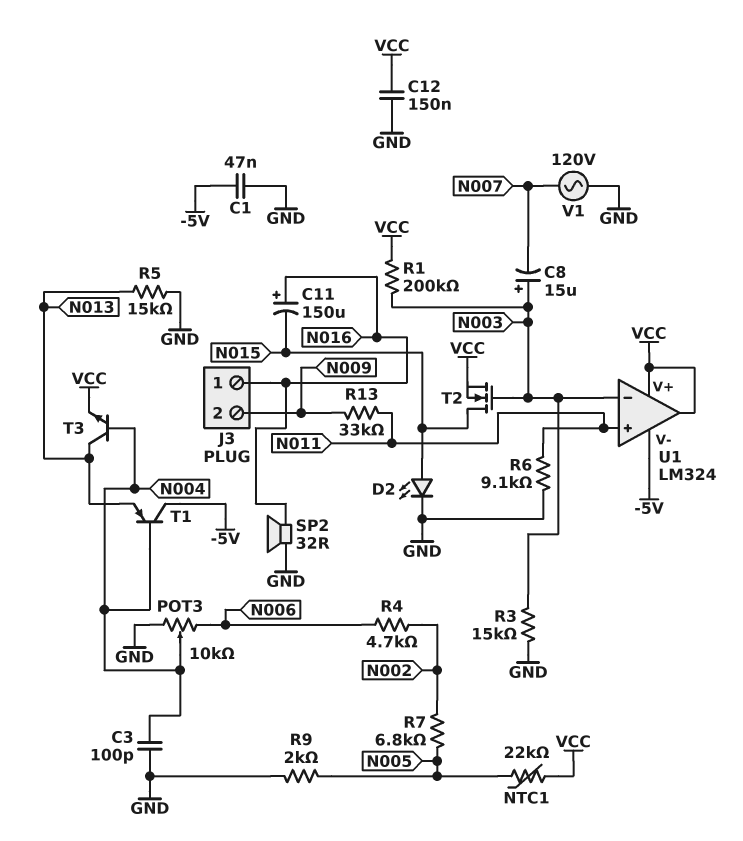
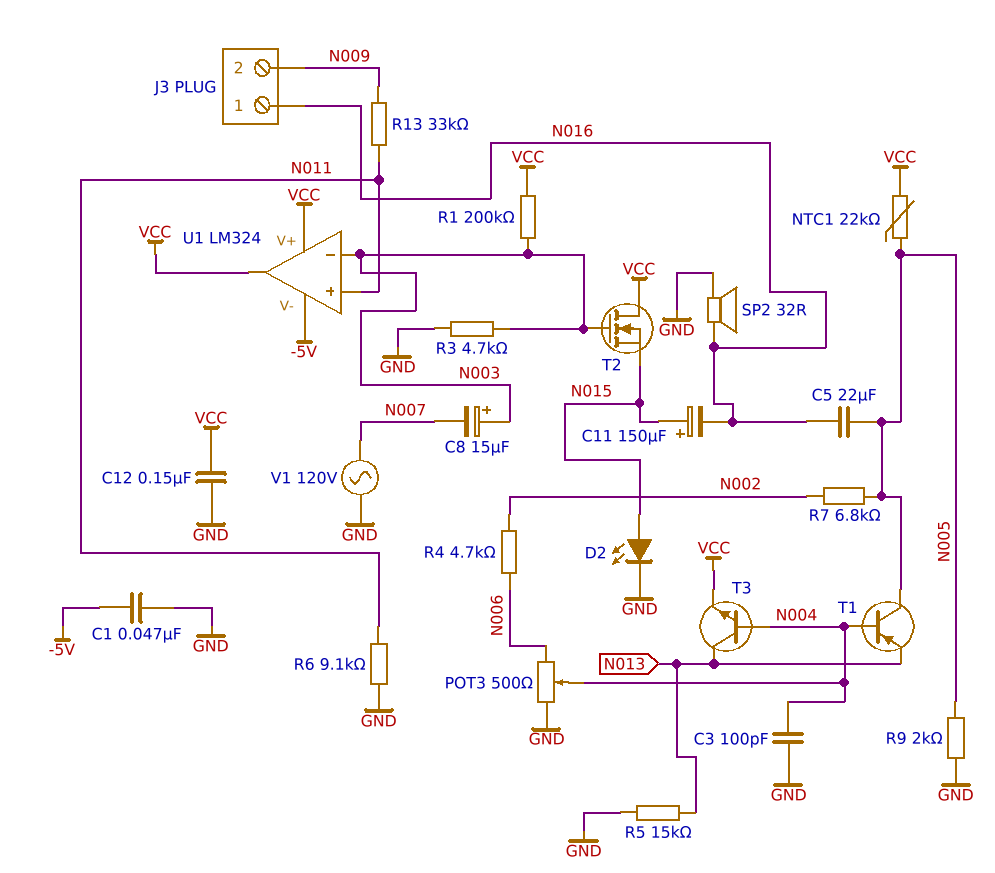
C5: none -> 22uF (N005, N016)
C11: 150uF (plus N016, minus N015) -> 150uF (plus N015, minus N016)
POT3: 10k (GND, N006, wiper N004) -> 500 (GND, N006, wiper N004)
R3: 15k (GND, N003) -> 4.7k (GND, N003)
T1: PNP (B N004, C -5V, E N013) -> PNP (B N004, C N005, E N013)
T2: NMOS (G N003, D N015, S VCC) -> NMOS (G N003, D VCC, S N015)

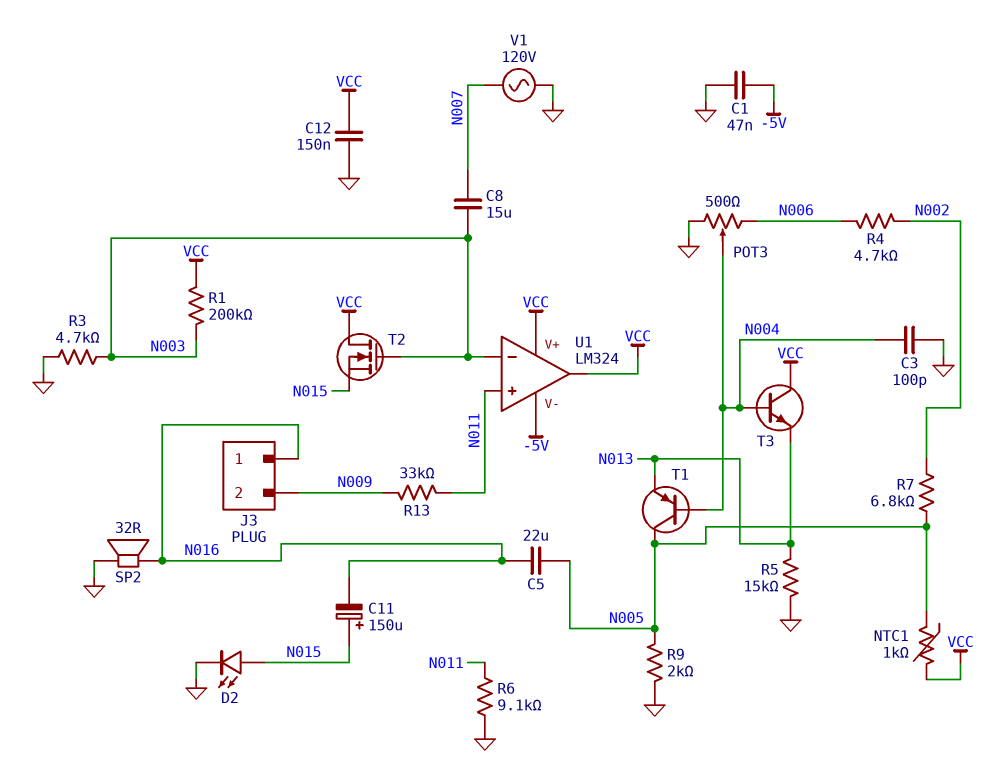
C8: 15uF (plus N003, minus N007) -> 15uF (N003, N007)
NTC1: 22k (N005, VCC) -> 1k (N005, VCC)
T3: NPN (B N004, C N013, E VCC) -> NPN (B N004, C VCC, E N013)

